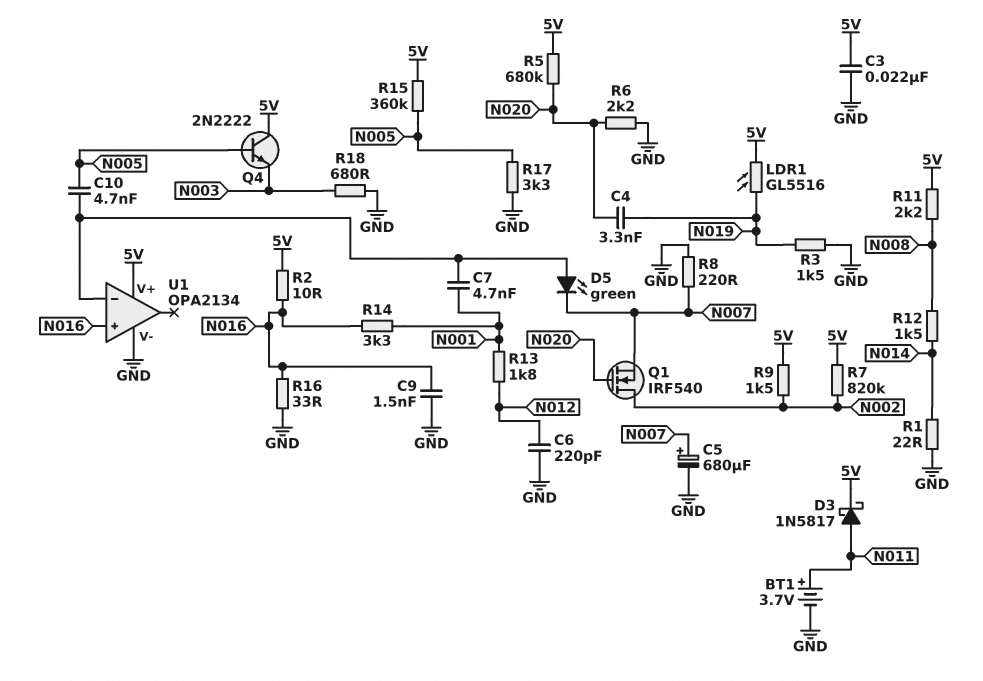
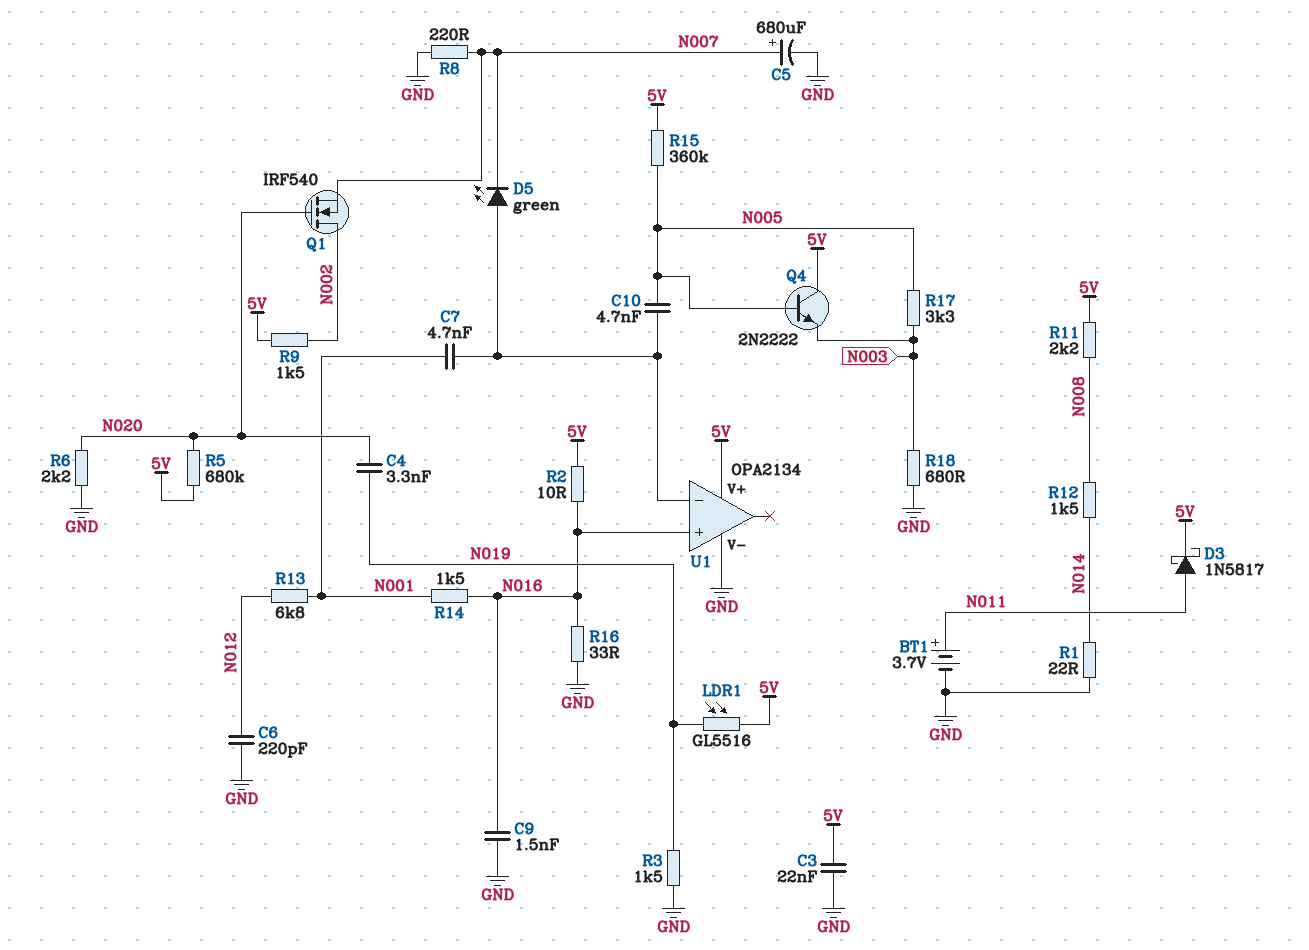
R7: 820k (5V, N002) -> none
R13: 1.8k (N001, N012) -> 6.8k (N001, N012)
R14: 3.3k (N001, N016) -> 1.5k (N001, N016)
R17: 3.3k (GND, N005) -> 3.3k (N003, N005)

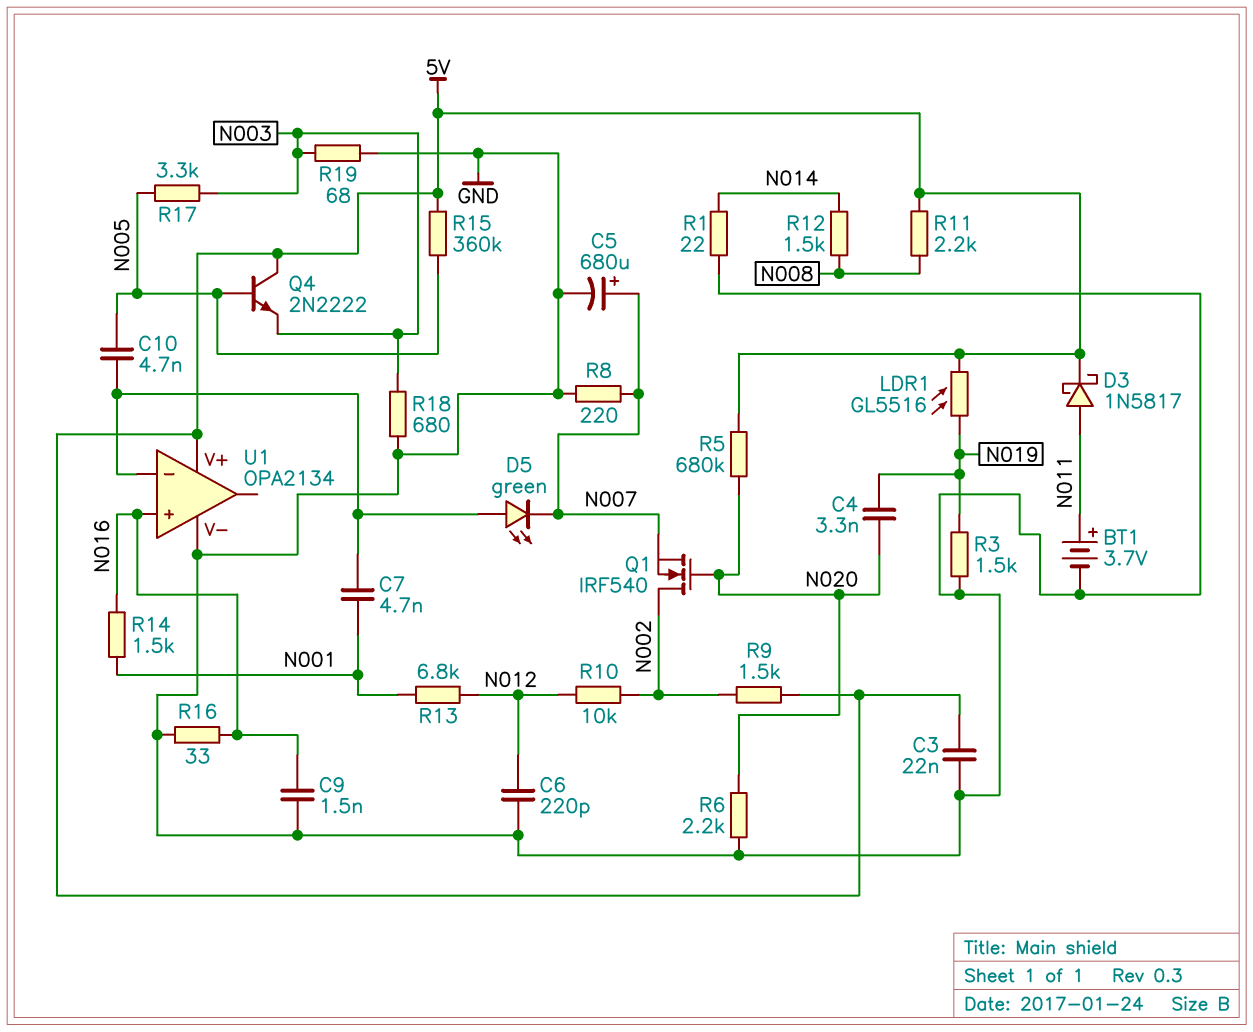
R2: 10 (5V, N016) -> none
R10: none -> 10k (N002, N012)
R19: none -> 68 (GND, N003)

